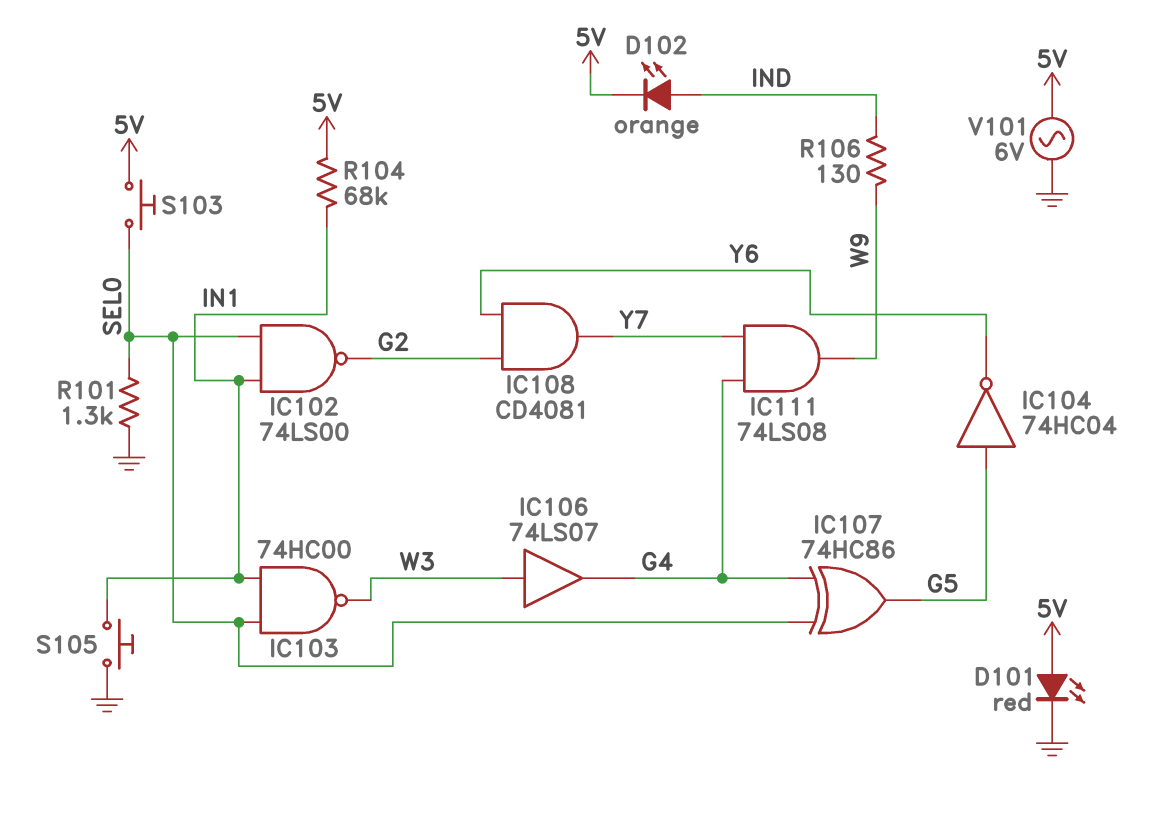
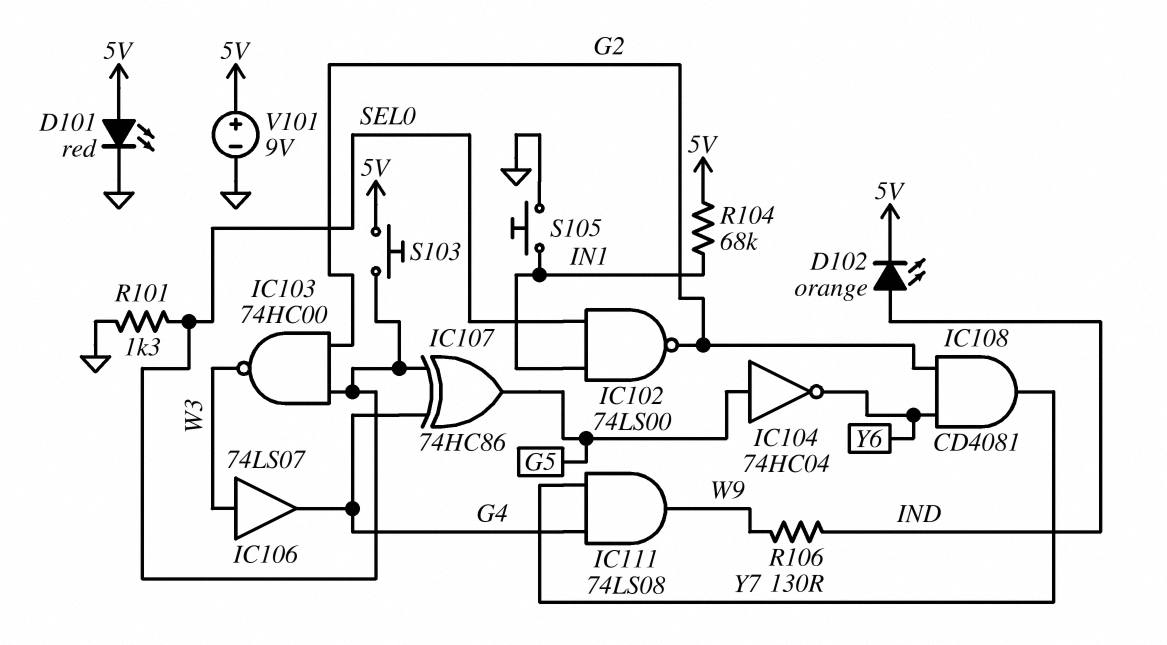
IC103: NAND 74HC00 (in IN1, in SEL0, out W3) -> NAND 74HC00 (in G2, in SEL0, out W3)
V101: AC 6V (5V, GND) -> 9V (plus 5V, minus GND)

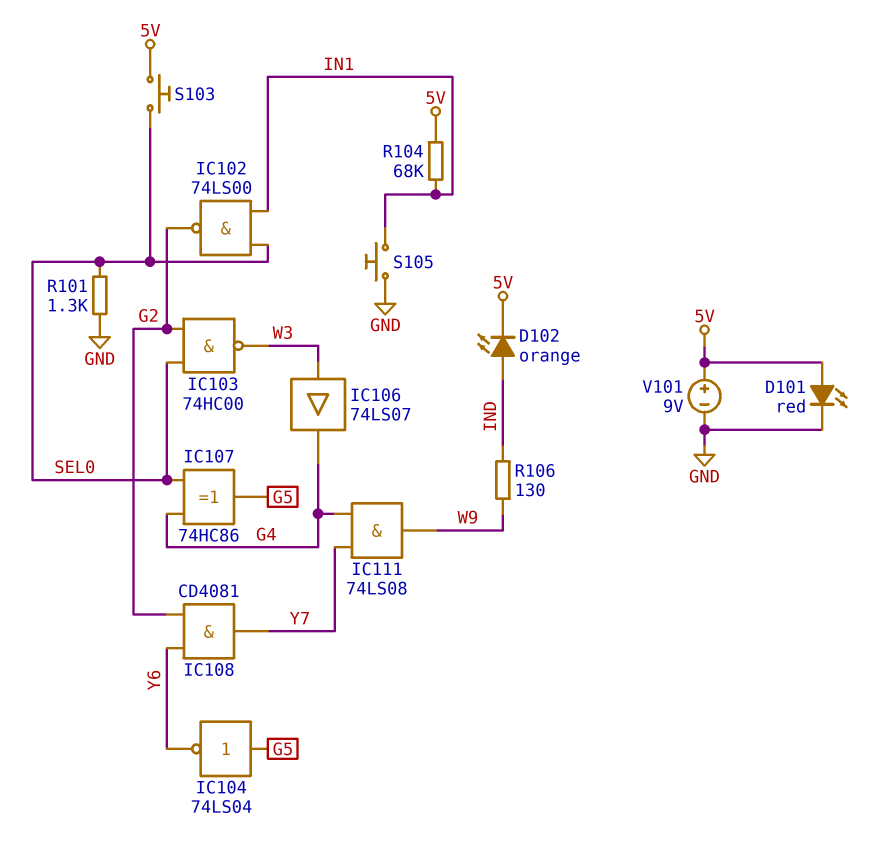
IC104: NOT 74HC04 (in G5, out Y6) -> NOT 74LS04 (in G5, out Y6)

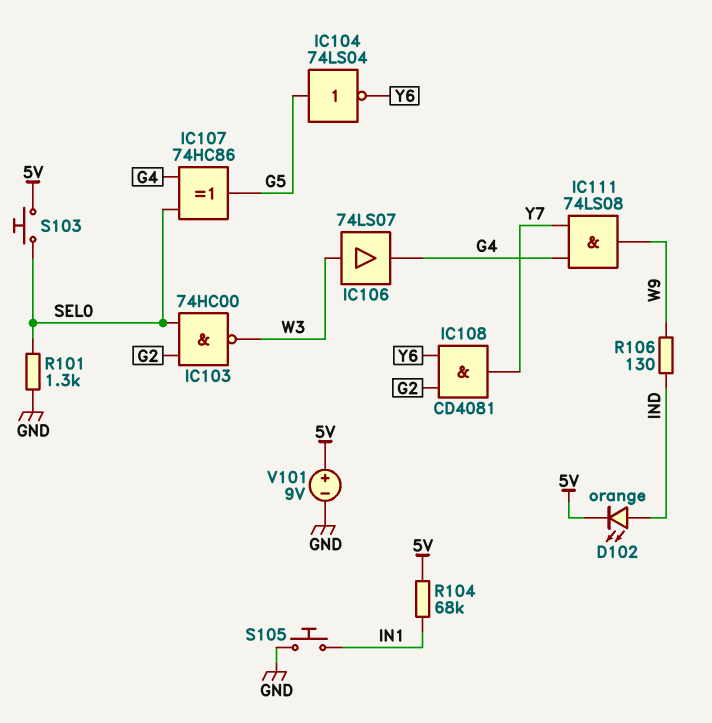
D101: LED red (A 5V, K GND) -> none
IC102: NAND 74LS00 (in IN1, in SEL0, out G2) -> none

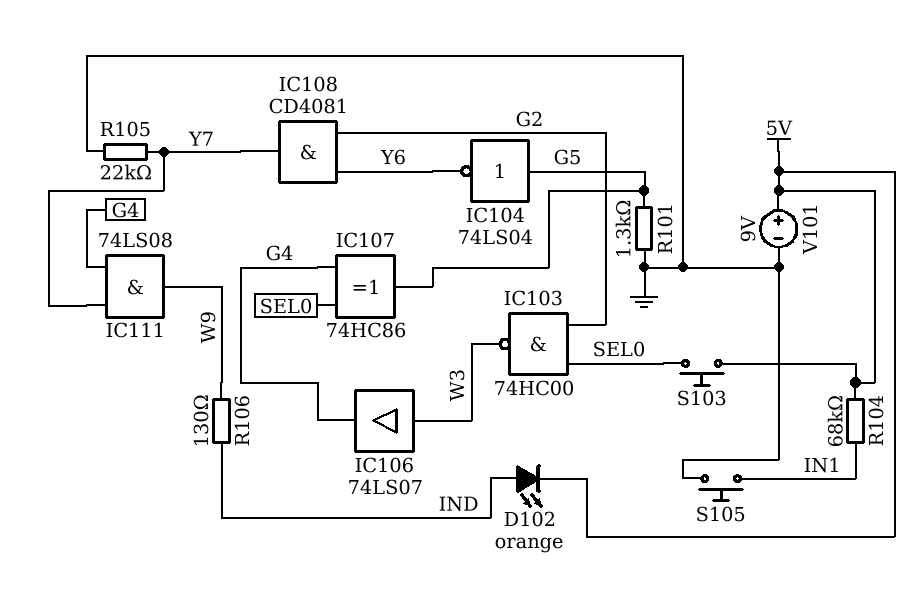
R101: 1.3k (GND, SEL0) -> 1.3k (G5, GND)
R105: none -> 22k (GND, Y7)

